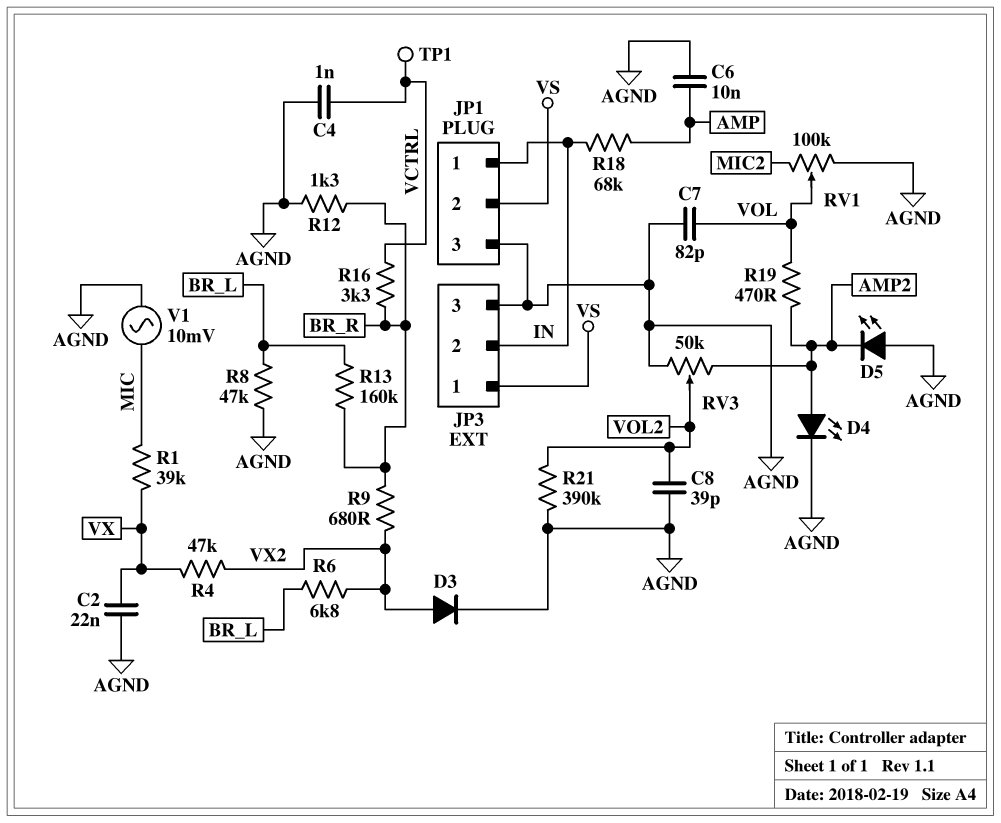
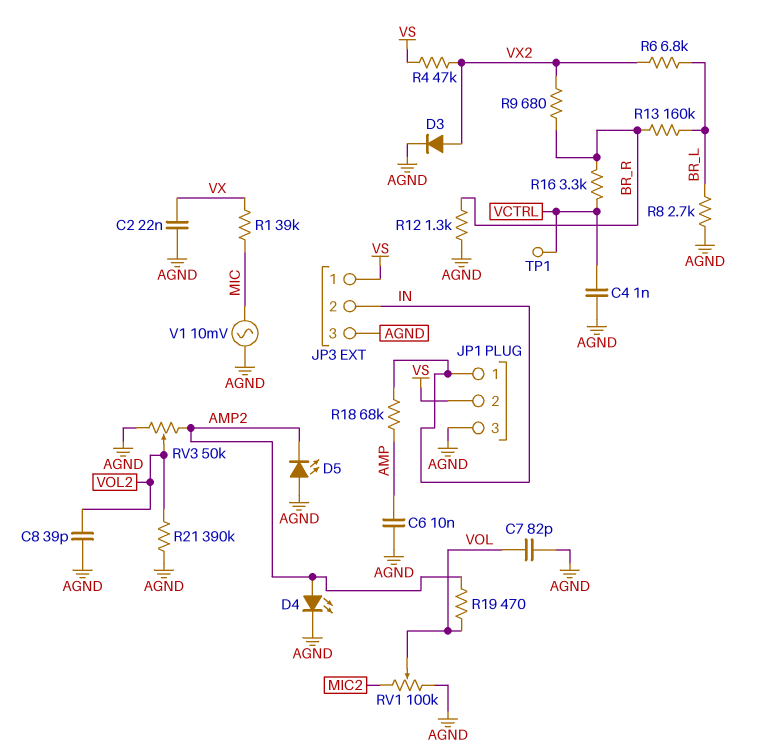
R4: 47k (VX, VX2) -> 47k (VS, VX2)
R8: 47k (AGND, BR_L) -> 2.7k (AGND, BR_L)

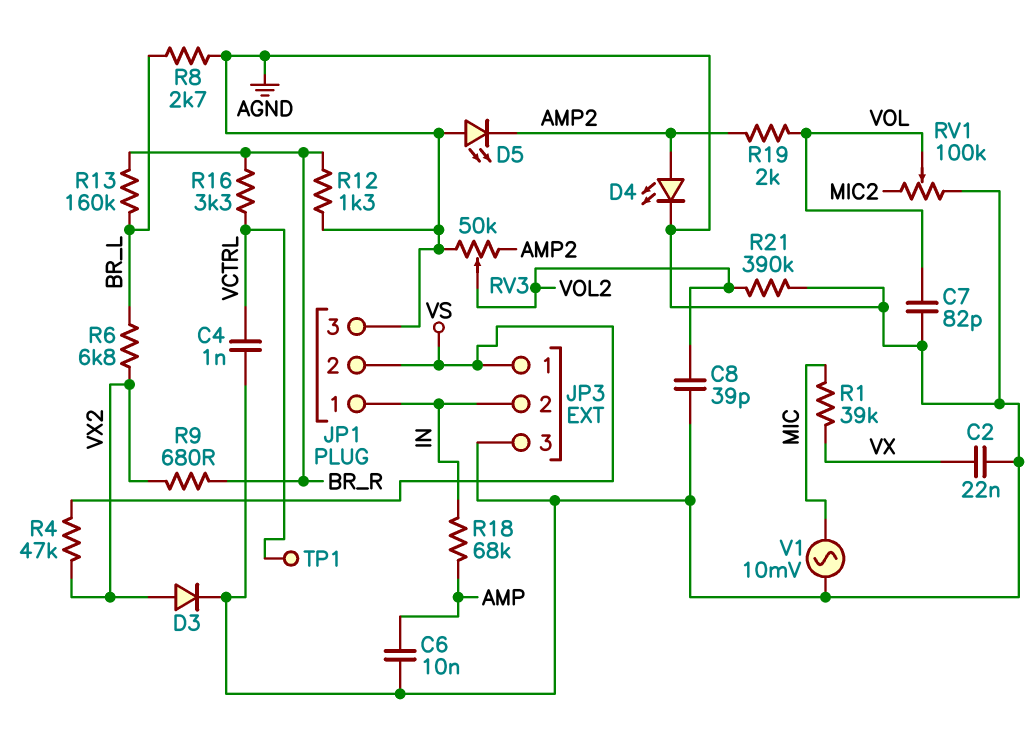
R19: 470 (AMP2, VOL) -> 2k (AMP2, VOL)

